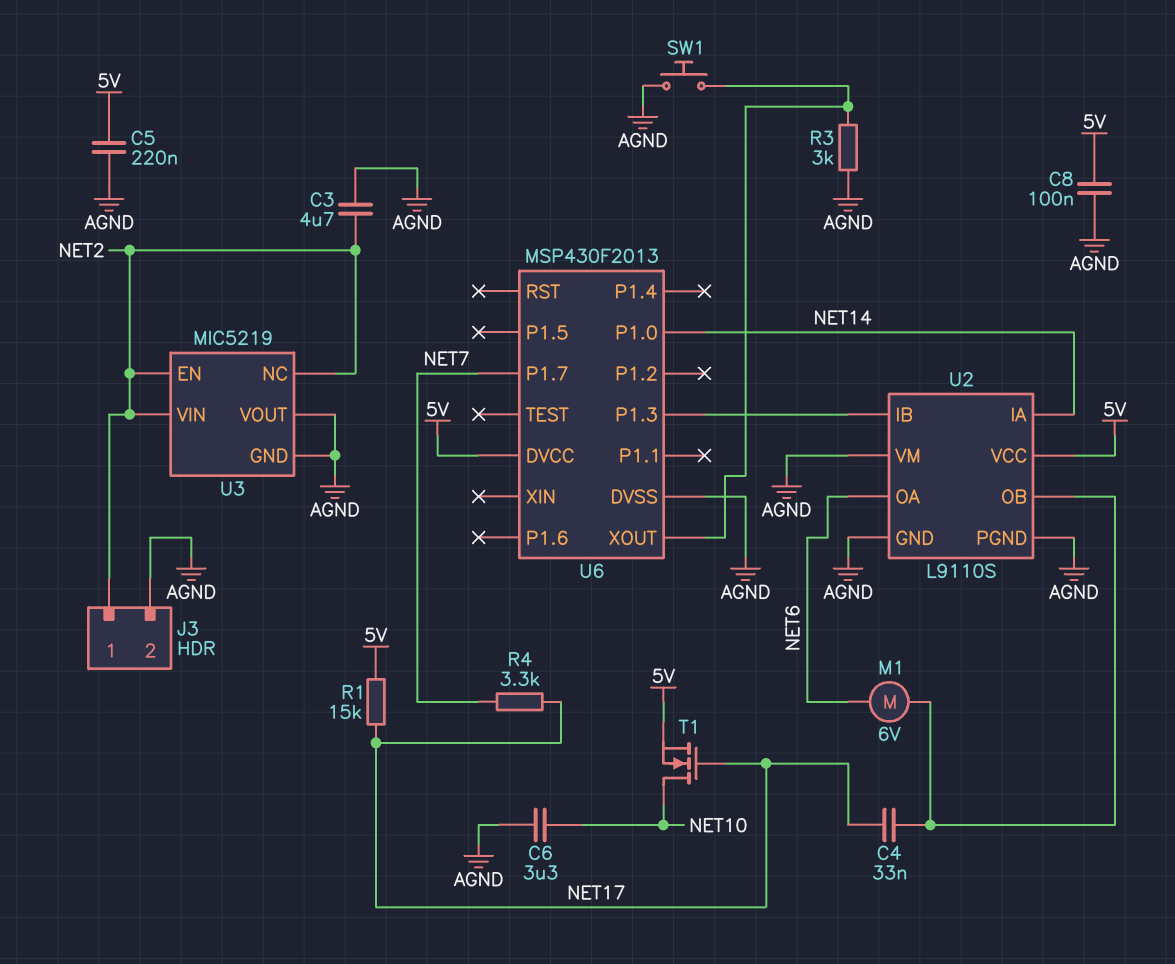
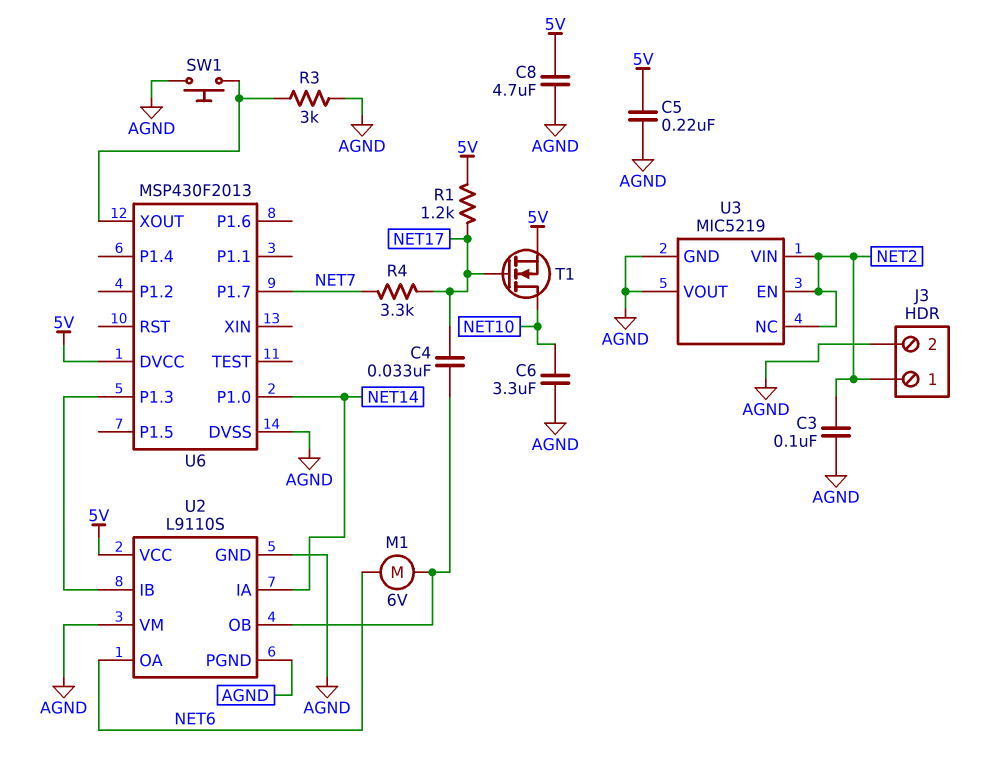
C3: 4.7uF (AGND, NET2) -> 100nF (AGND, NET2)
C8: 100nF (5V, AGND) -> 4.7uF (5V, AGND)
R1: 15k (5V, NET17) -> 1.2k (5V, NET17)

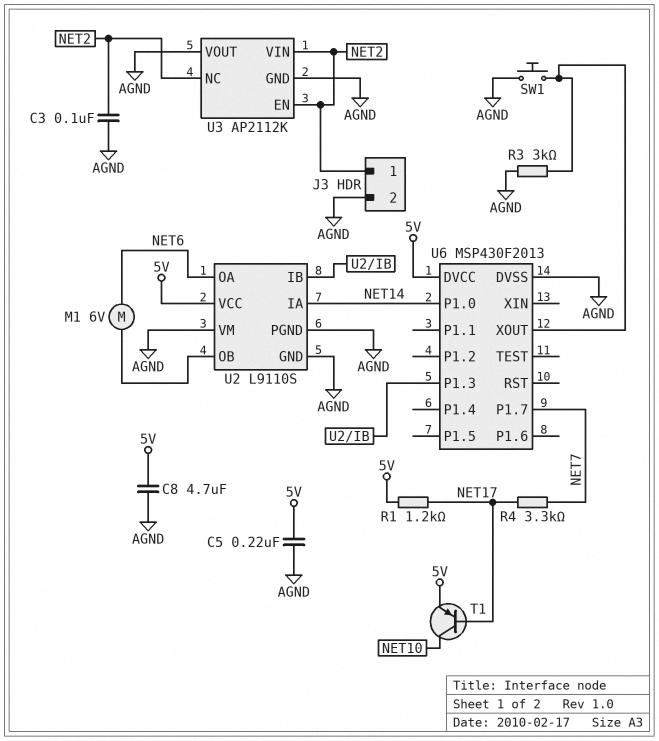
C4: 33nF (NET17, U2/OB) -> none
C6: 3.3uF (AGND, NET10) -> none
T1: NMOS (G NET17, D NET10, S 5V) -> PNP (B NET17, C NET10, E 5V)
U3: MIC5219 -> AP2112K

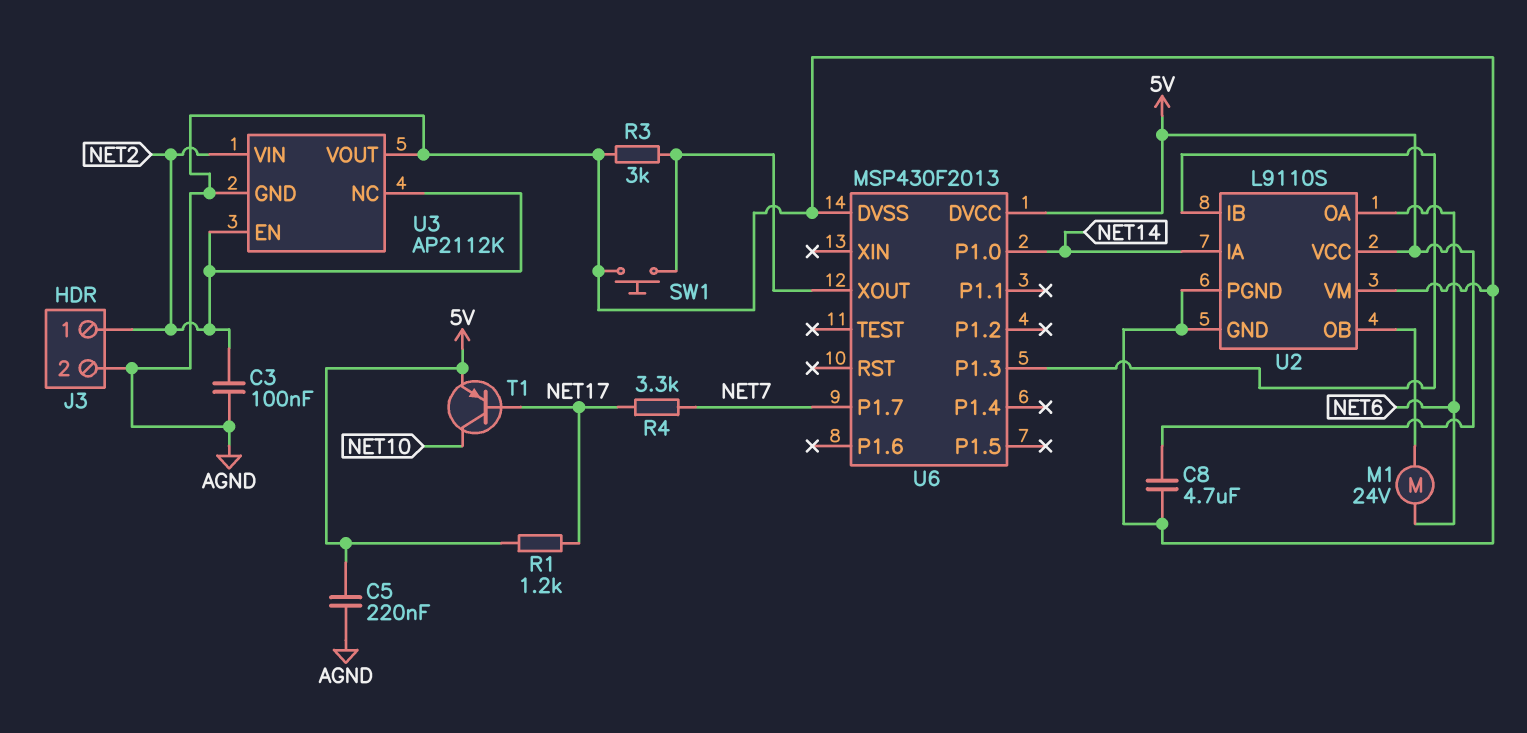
M1: motor 6V (NET6, U2/OB) -> motor 24V (NET6, U2/OB)

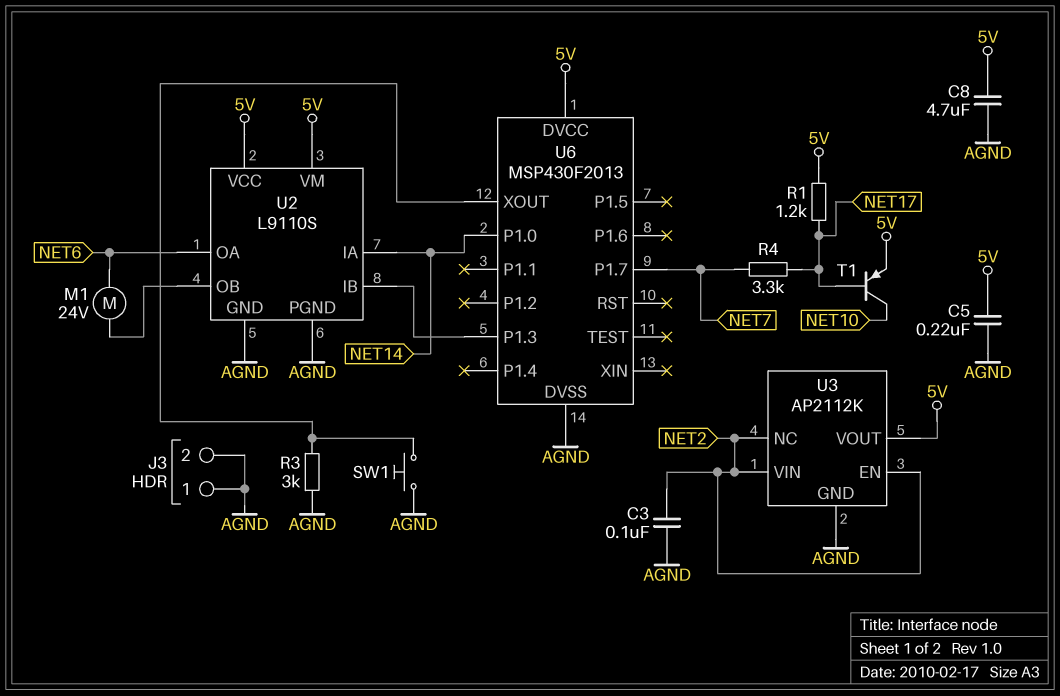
J3 pin 1: NET2 -> AGND
U2 pin VM: AGND -> 5V
U3 pin VOUT: AGND -> 5V

